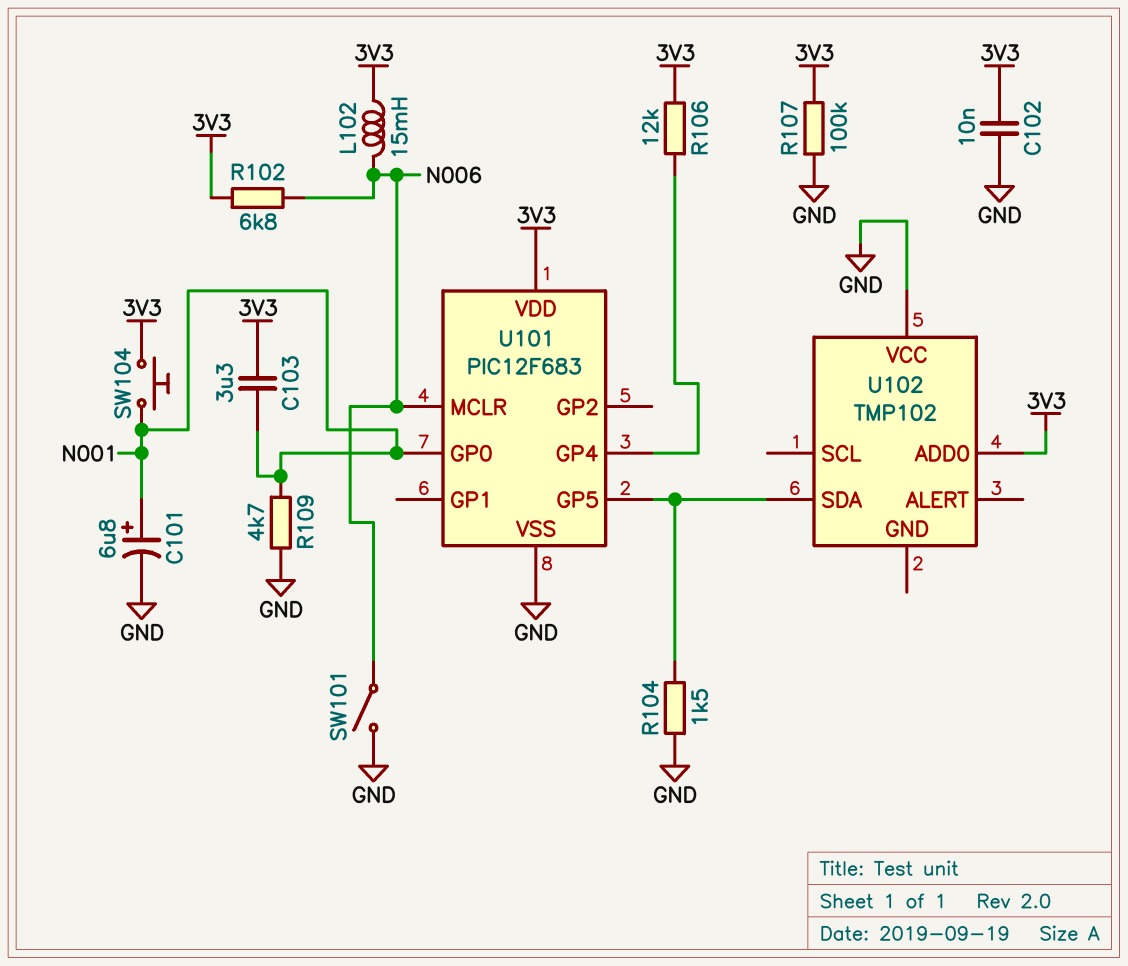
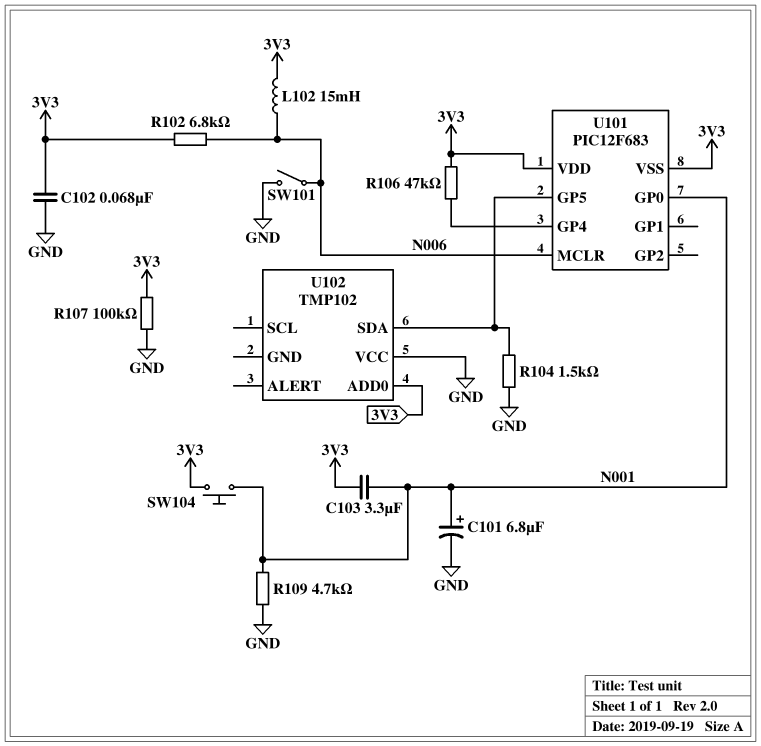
C102: 10nF (3V3, GND) -> 68nF (3V3, GND)
R106: 12k (3V3, U101/GP4) -> 47k (3V3, U101/GP4)
U101 pin VSS: GND -> 3V3

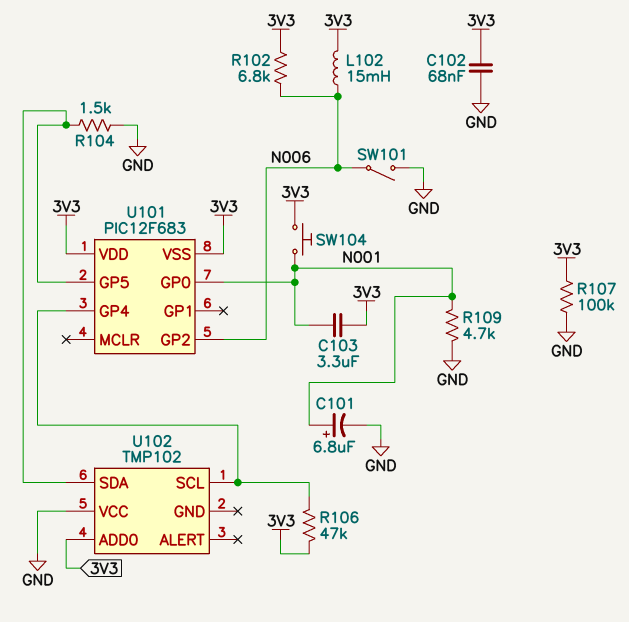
U101 pin GP2: none -> N006
U101 pin MCLR: N006 -> none
U102 pin SCL: none -> U101/GP4

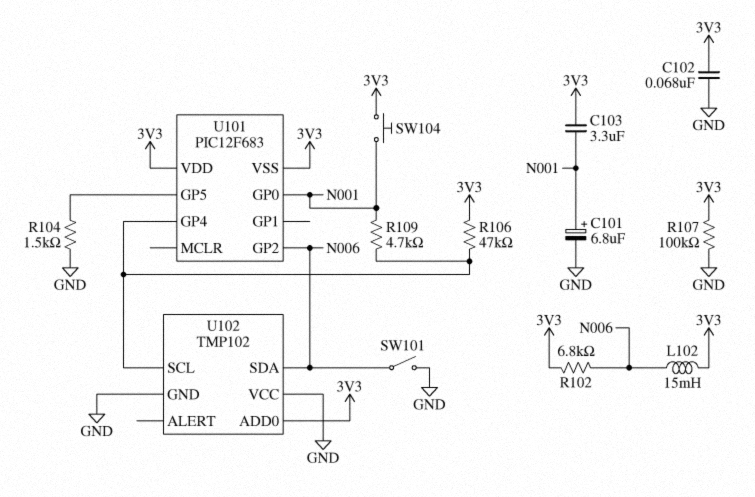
R109: 4.7k (GND, N001) -> 4.7k (N001, U101/GP4)
U102 pin GND: none -> GND
U102 pin SDA: U101/GP5 -> N006

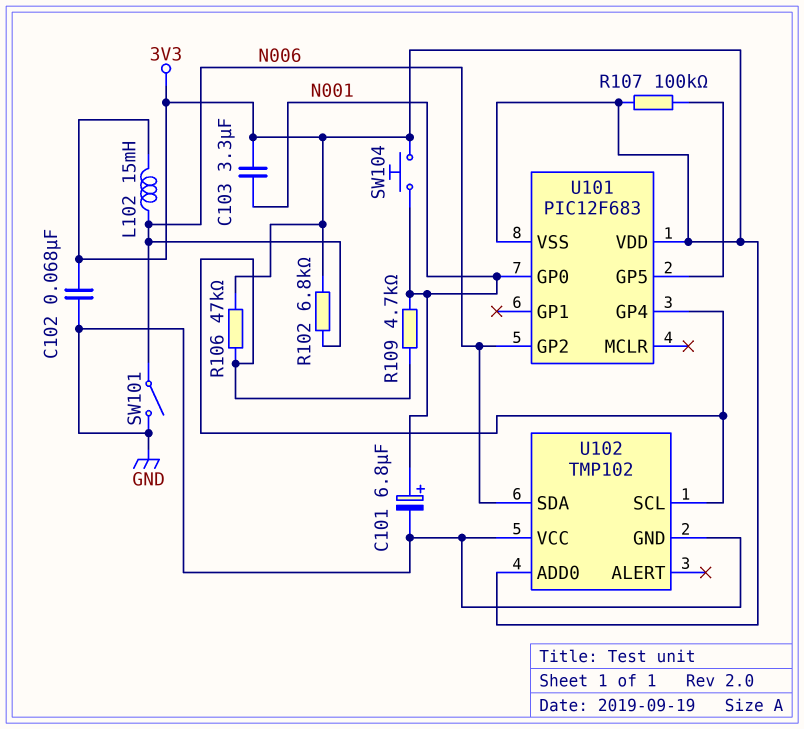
R104: 1.5k (GND, U101/GP5) -> none
R107: 100k (3V3, GND) -> 100k (3V3, U101/GP5)

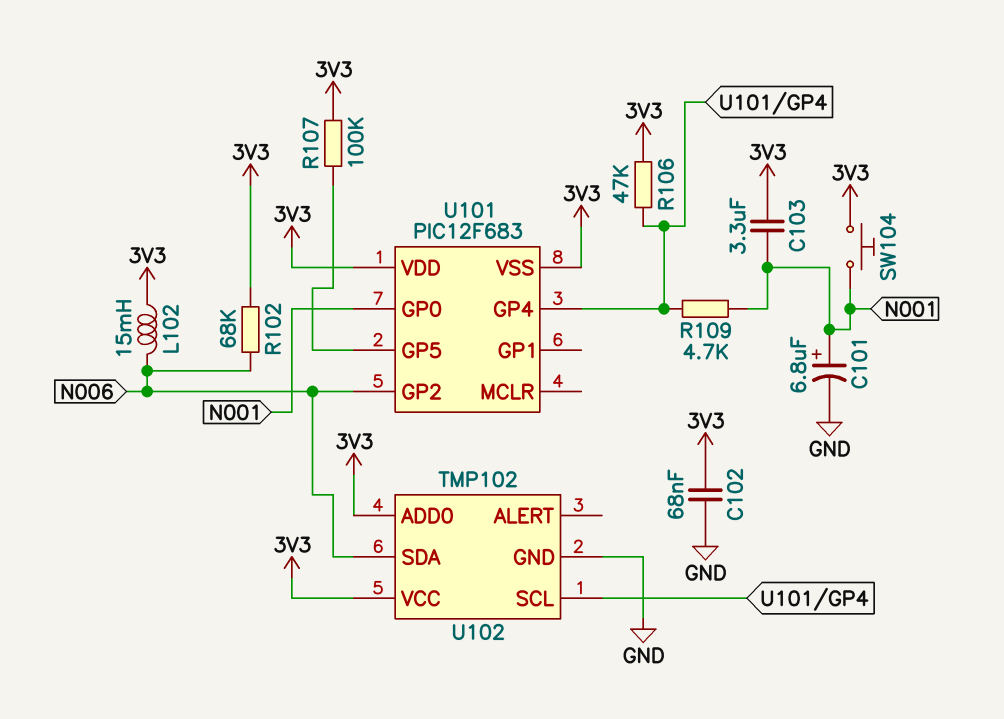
R102: 6.8k (3V3, N006) -> 68k (3V3, N006)
SW101: switch (GND, N006) -> none
U102 pin VCC: GND -> 3V3

